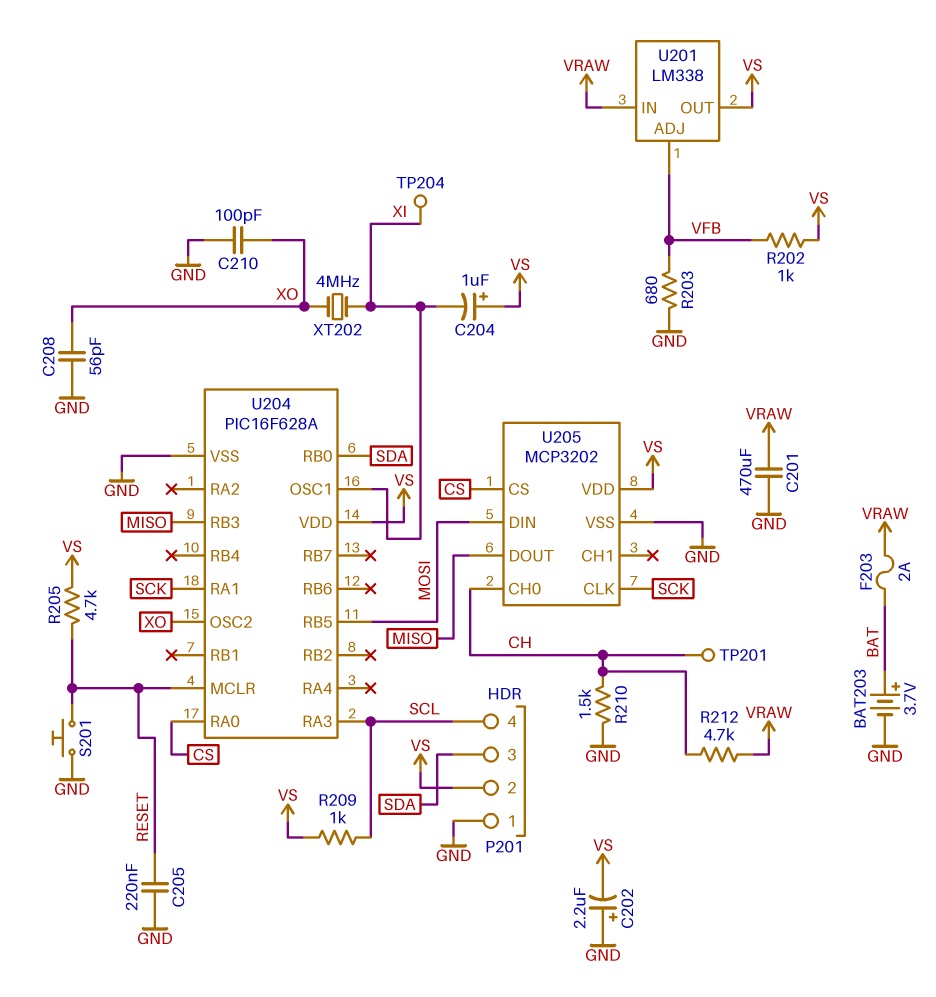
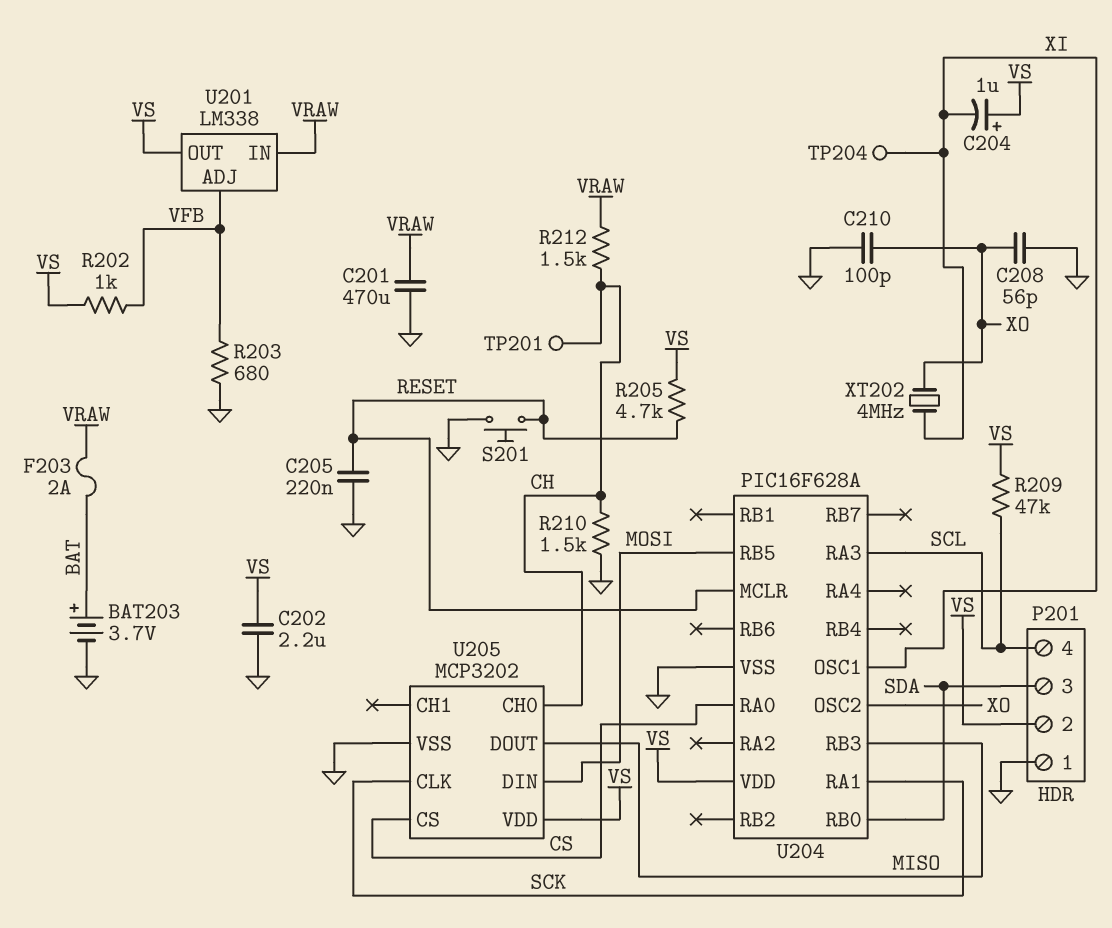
C202: 2.2uF (plus GND, minus VS) -> 2.2uF (GND, VS)
R209: 1k (SCL, VS) -> 47k (SCL, VS)
R212: 4.7k (CH, VRAW) -> 1.5k (CH, VRAW)

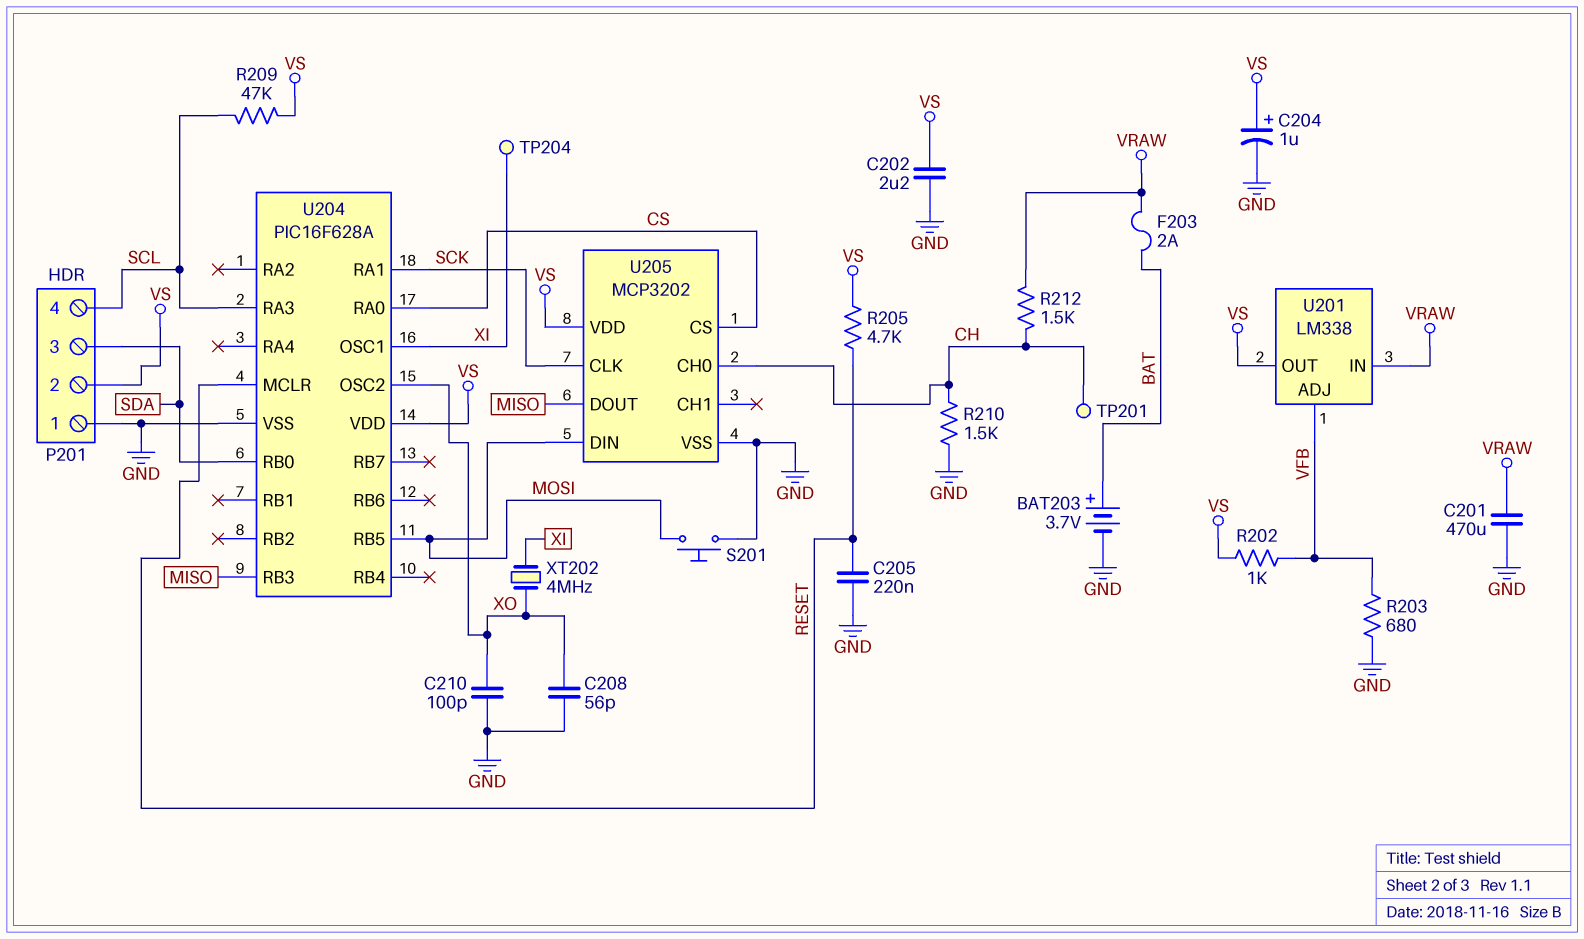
C204: 1uF (plus VS, minus XI) -> 1uF (plus VS, minus GND)
S201: button (GND, RESET) -> button (GND, MOSI)

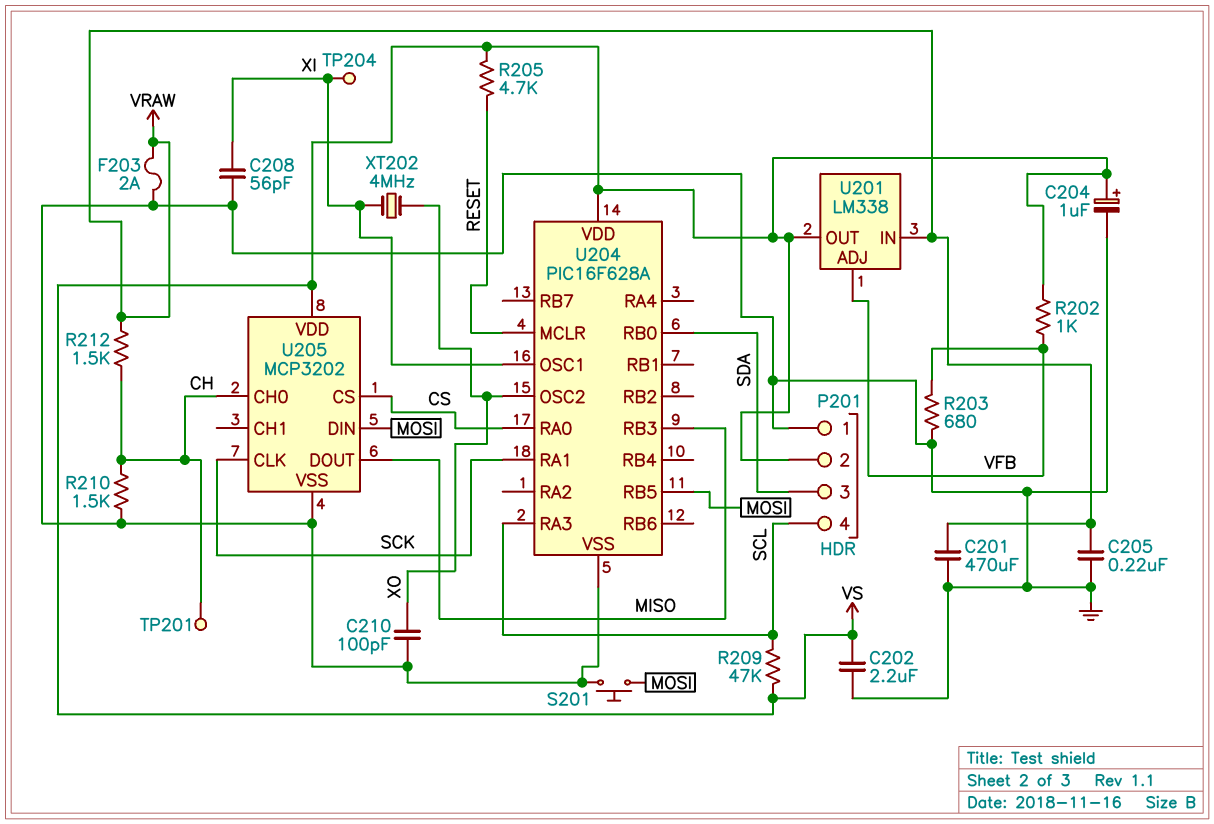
BAT203: 3.7V (plus BAT, minus GND) -> none
C205: 220nF (GND, RESET) -> 220nF (GND, VRAW)
C208: 56pF (GND, XO) -> 56pF (GND, XI)
F203: 2A (BAT, VRAW) -> 2A (GND, VRAW)

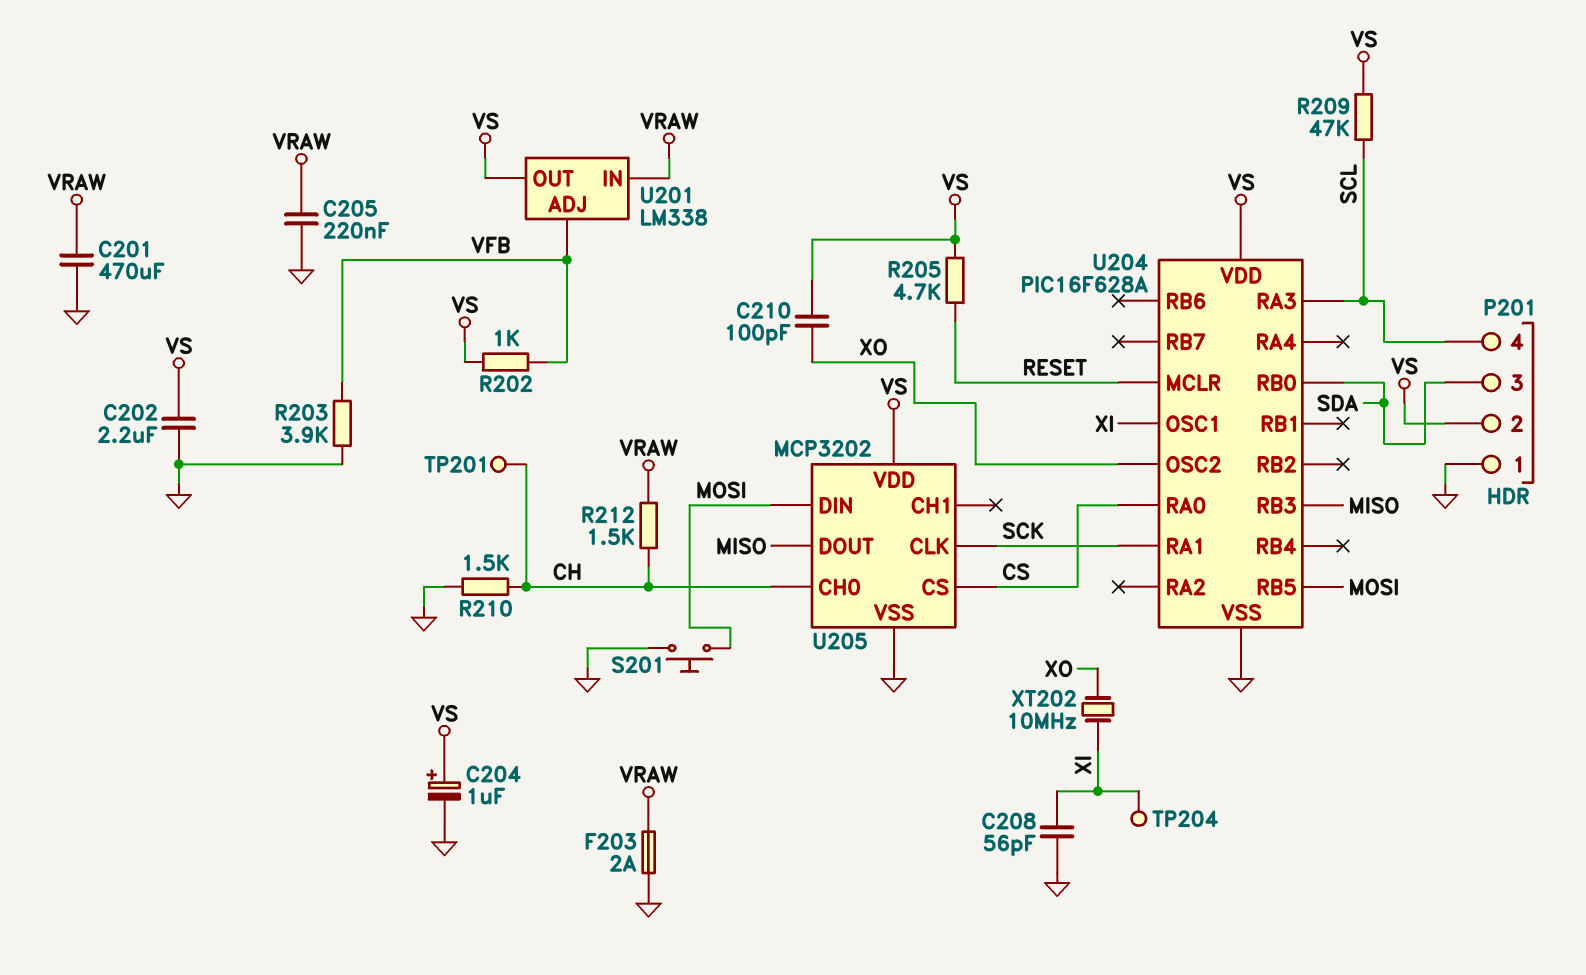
C210: 100pF (GND, XO) -> 100pF (VS, XO)
R203: 680 (GND, VFB) -> 3.9k (GND, VFB)
XT202: 4MHz (XI, XO) -> 10MHz (XI, XO)

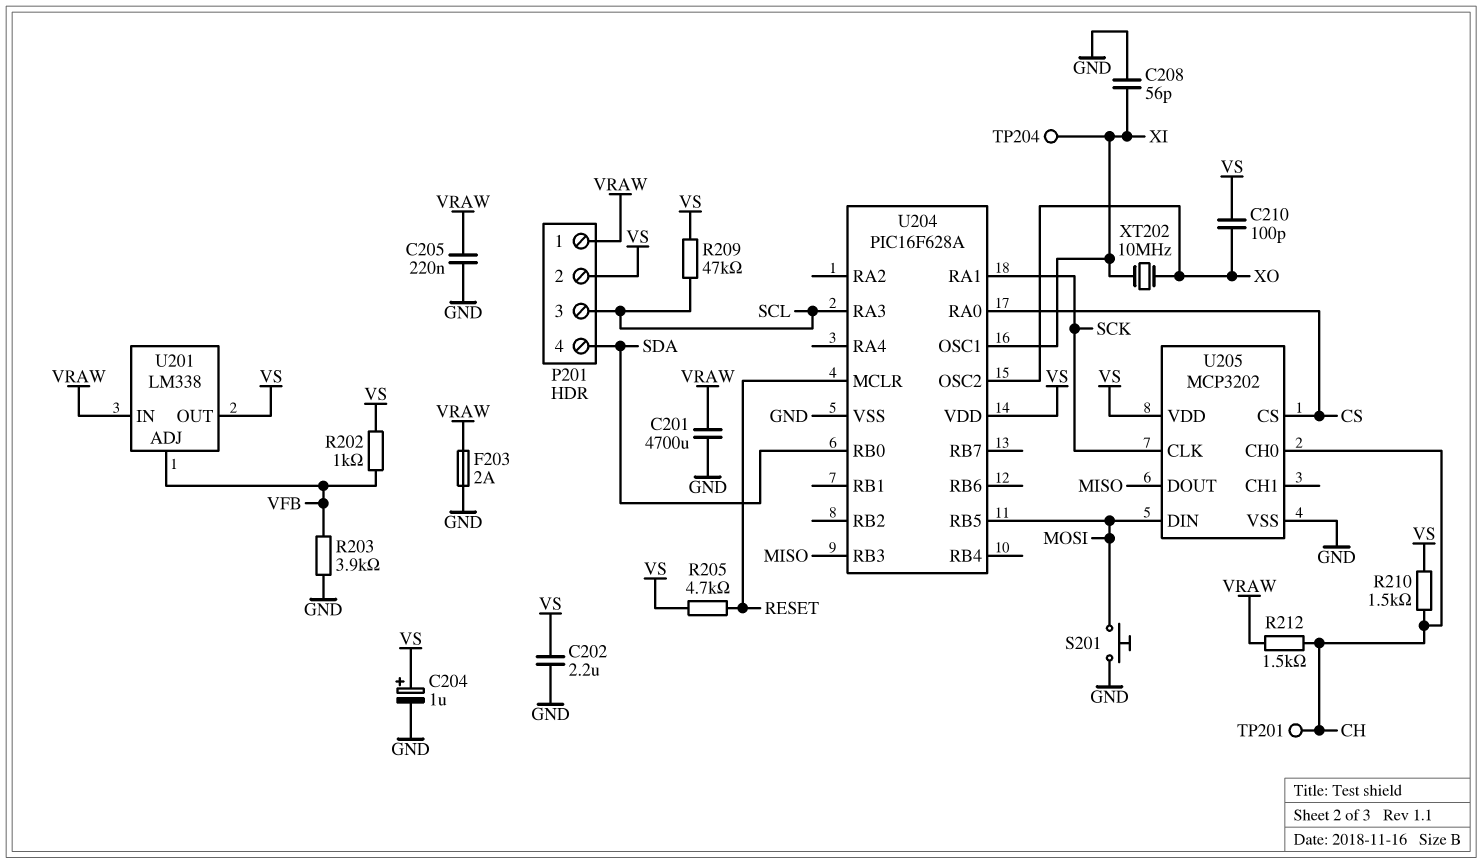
C201: 470uF (GND, VRAW) -> 4700uF (GND, VRAW)
P201 pin 1: GND -> VRAW
P201 pin 3: SDA -> SCL
P201 pin 4: SCL -> SDA
R210: 1.5k (CH, GND) -> 1.5k (CH, VS)

